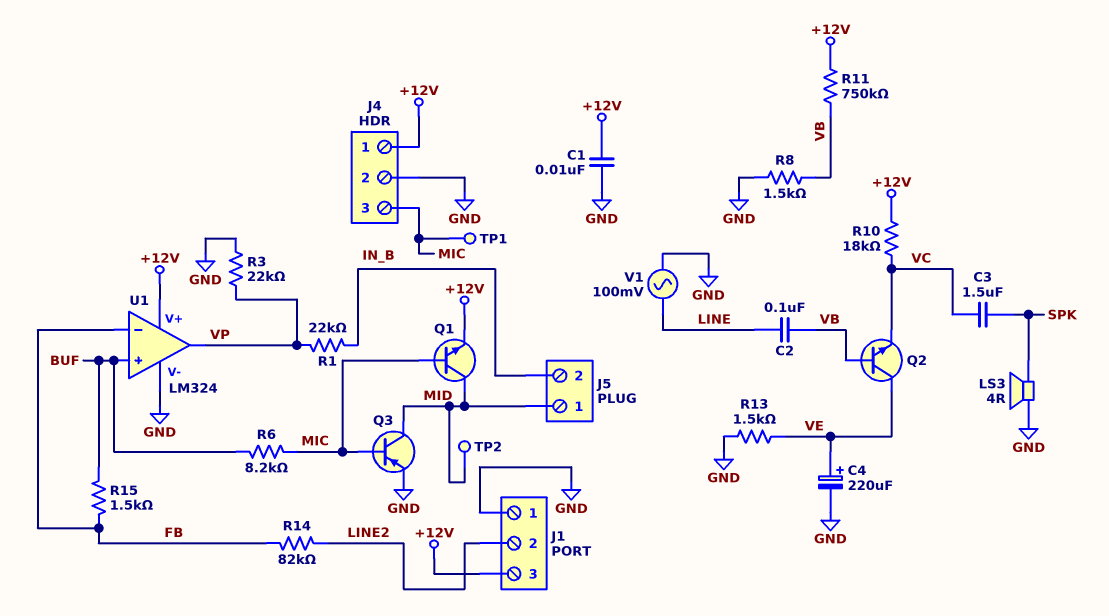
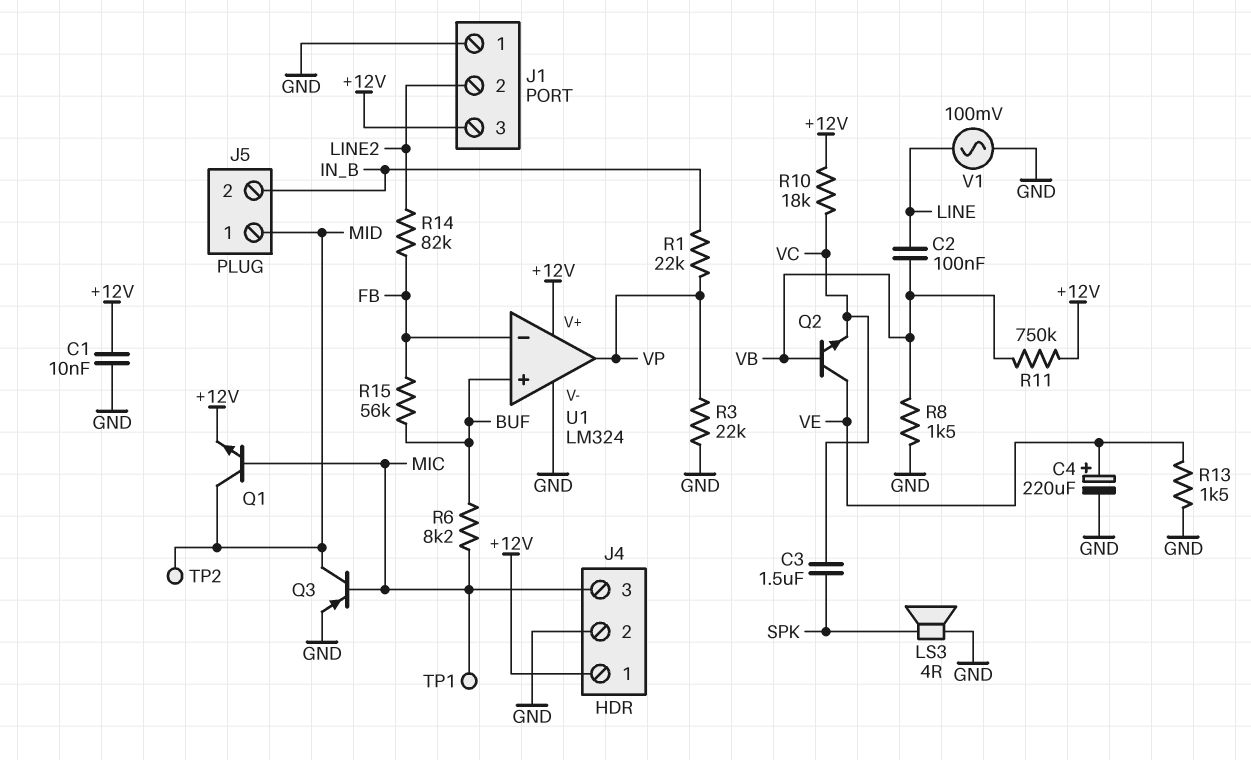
R15: 1.5k (BUF, FB) -> 56k (BUF, FB)

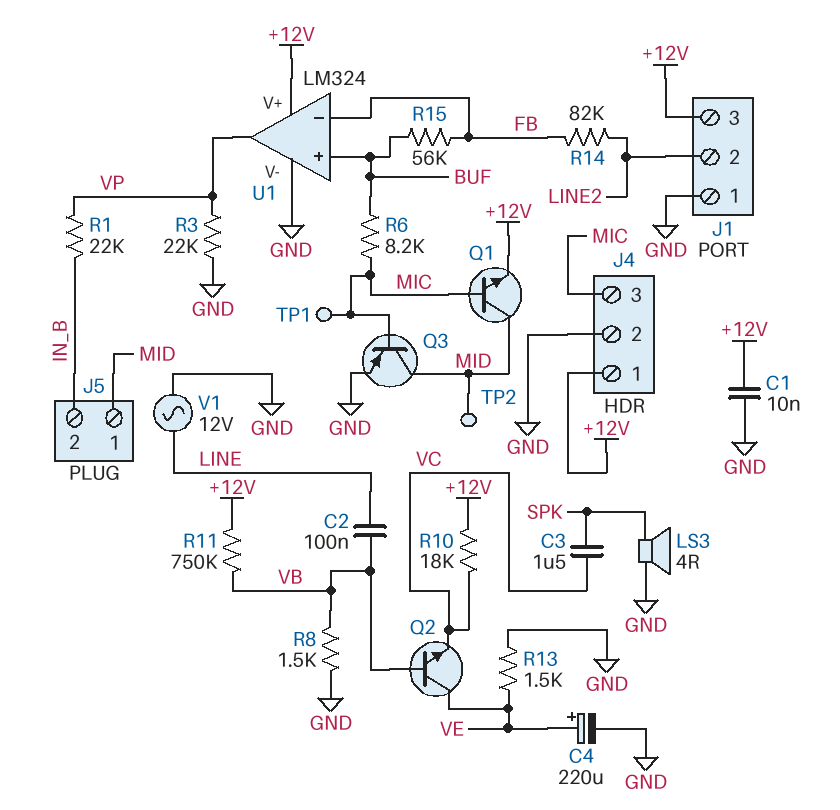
V1: AC 100mV (GND, LINE) -> AC 12V (GND, LINE)

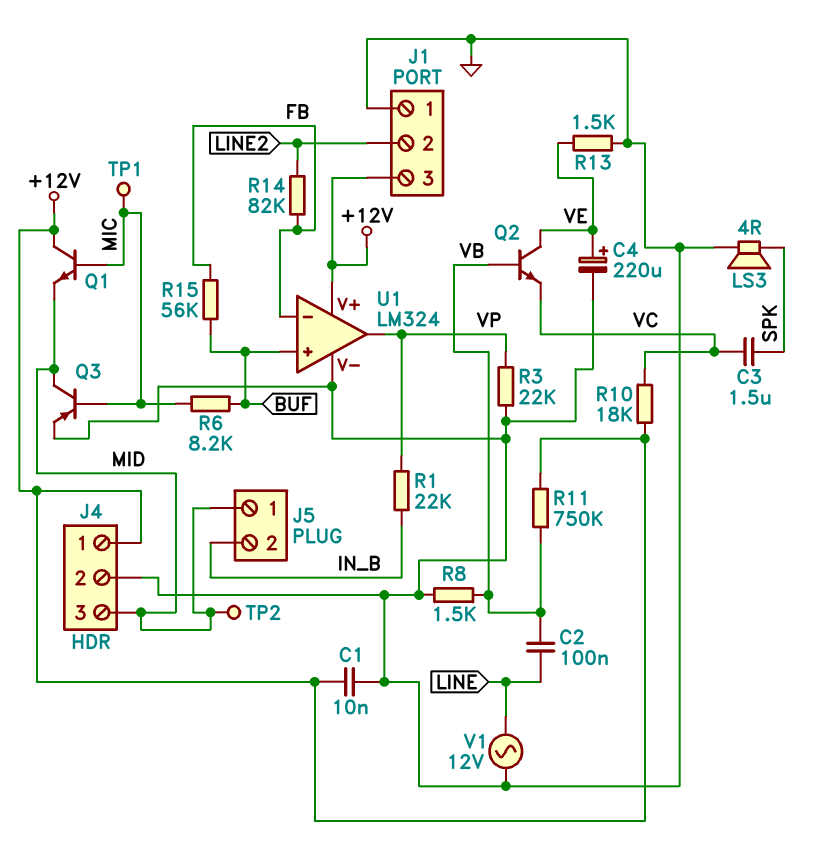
J4 pin 3: MIC -> MID
Q1: NPN (B MIC, C MID, E +12V) -> NPN (B MIC, C +12V, E MID)

